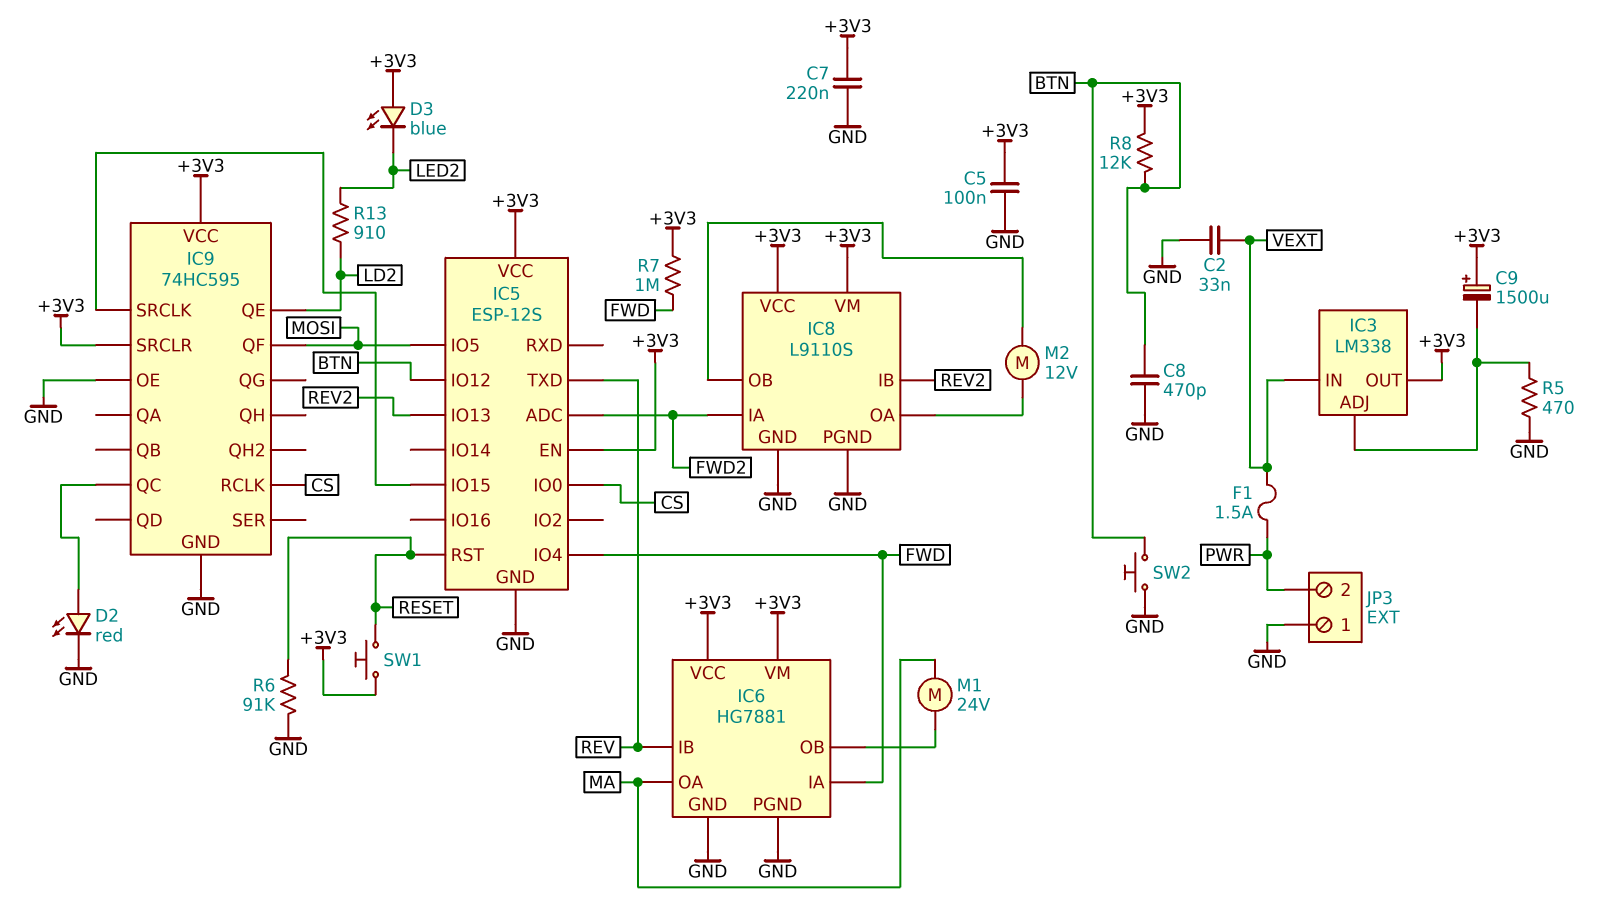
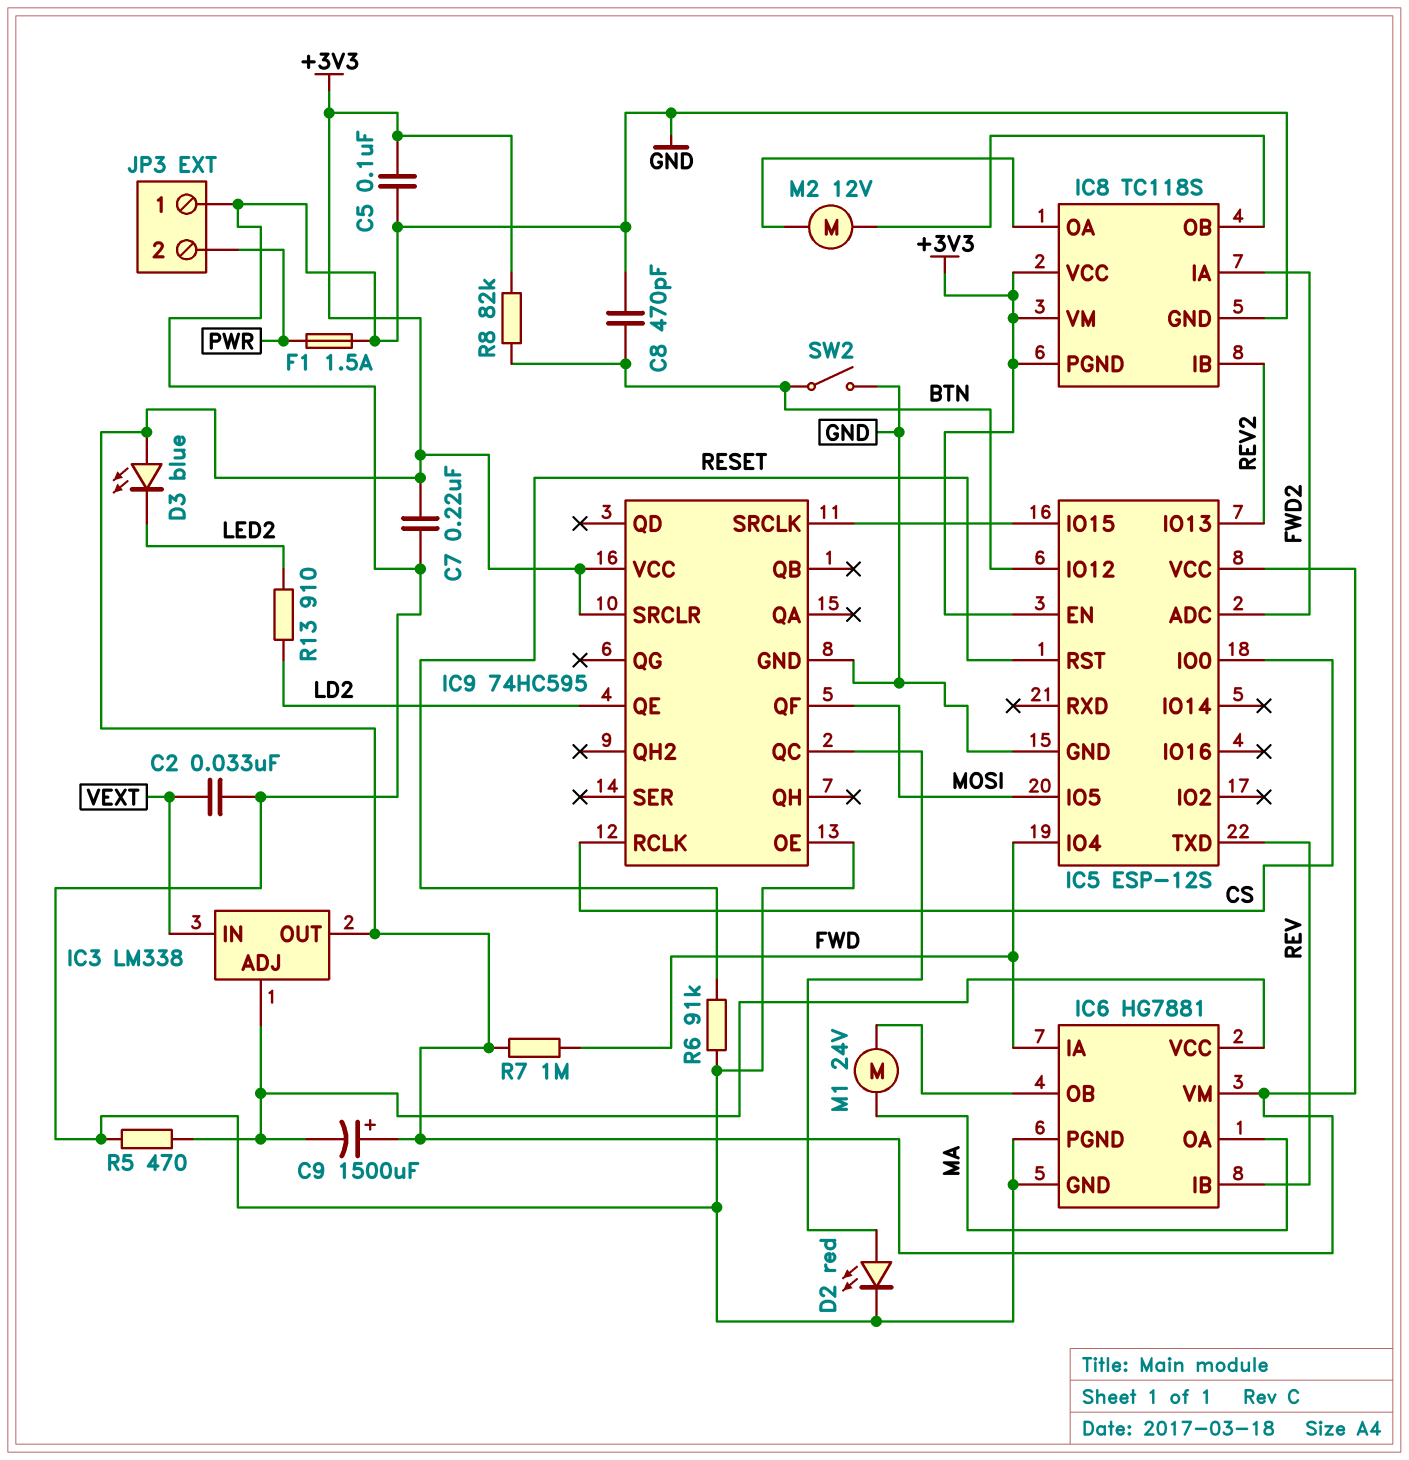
F1: 1.5A (PWR, VEXT) -> 1.5A (GND, PWR)
IC6 pin VCC: +3V3 -> IC3/ADJ
IC8: L9110S -> TC118S
IC8 pin PGND: GND -> +3V3
R8: 12k (+3V3, BTN) -> 82k (+3V3, BTN)
SW1: button (+3V3, RESET) -> none
SW2: button (BTN, GND) -> switch (BTN, GND)

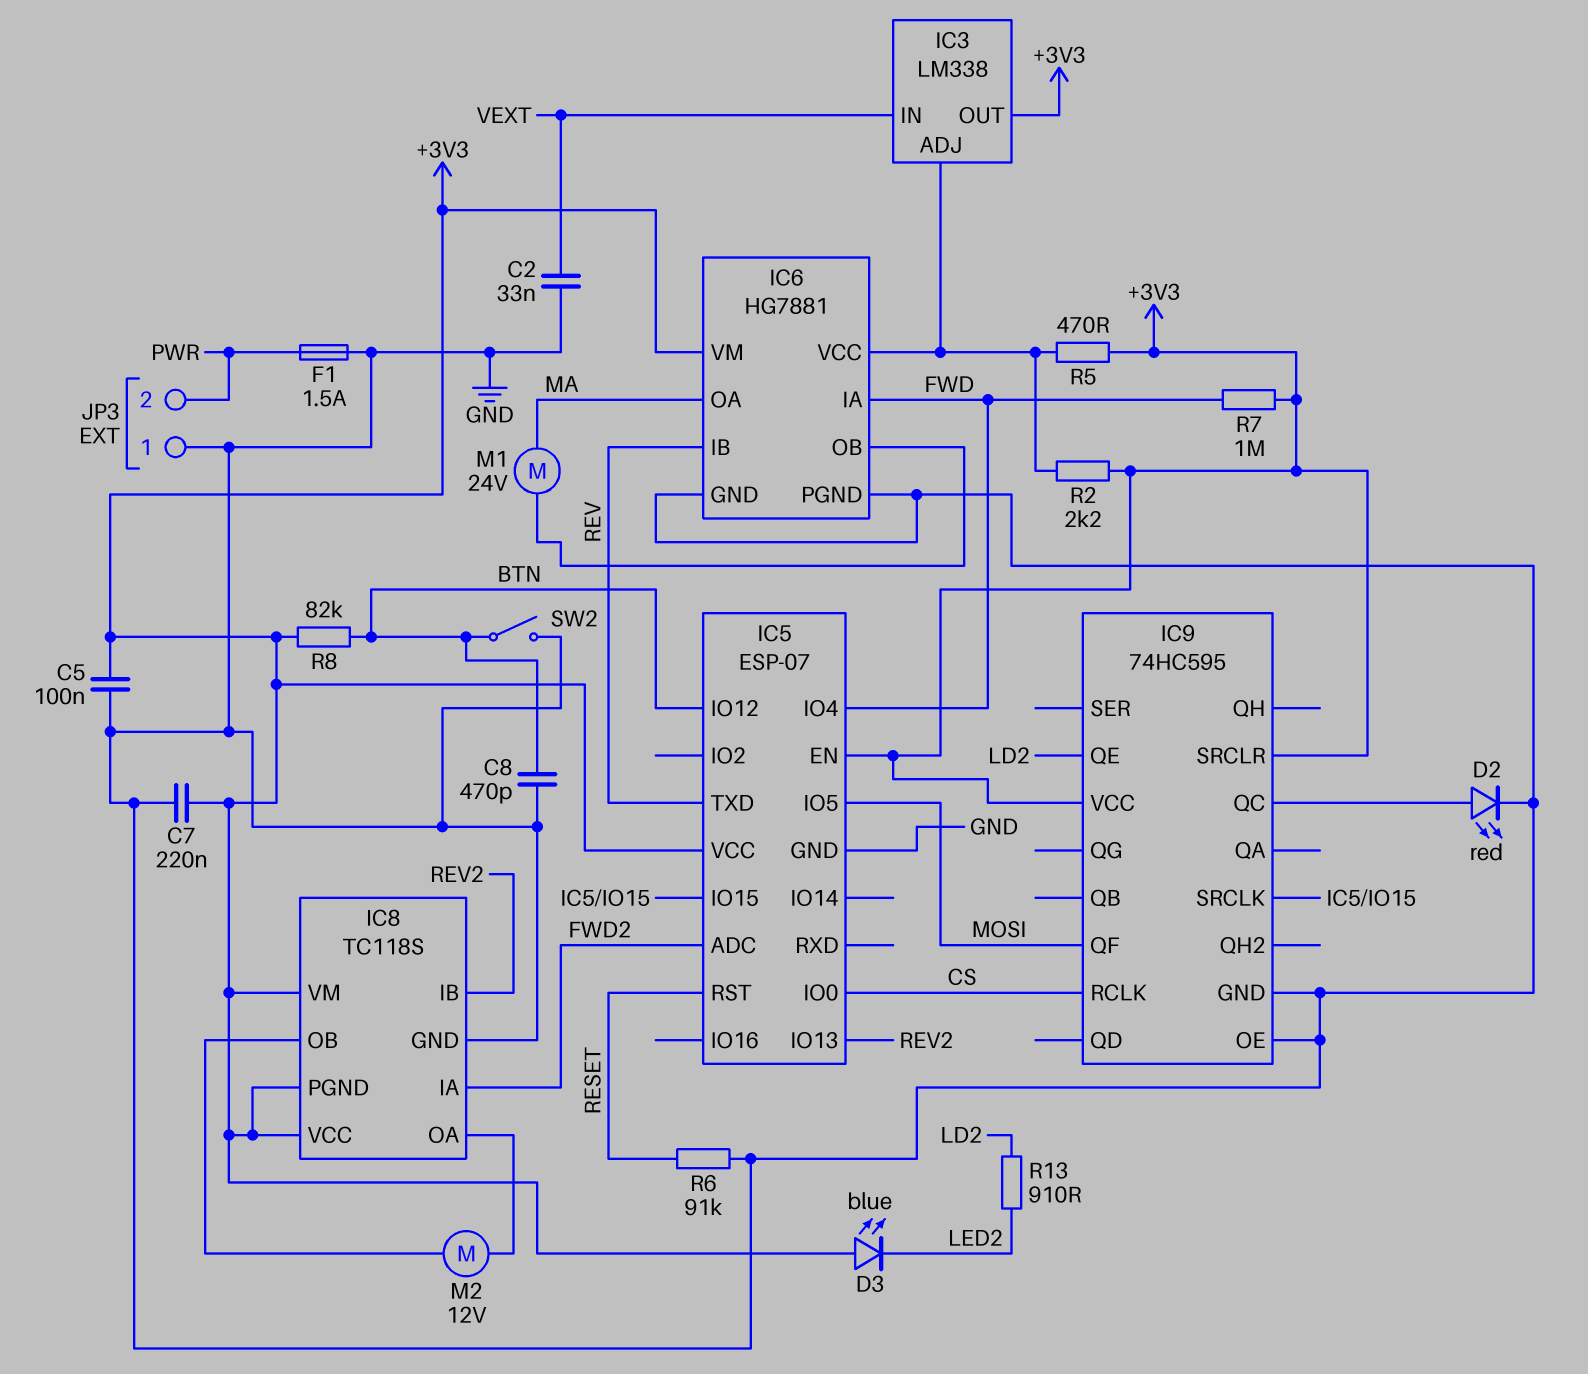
C9: 1500uF (plus +3V3, minus IC3/ADJ) -> none
IC5: ESP-12S -> ESP-07
R2: none -> 2.2k (+3V3, IC3/ADJ)
R5: 470 (GND, IC3/ADJ) -> 470 (+3V3, IC3/ADJ)

